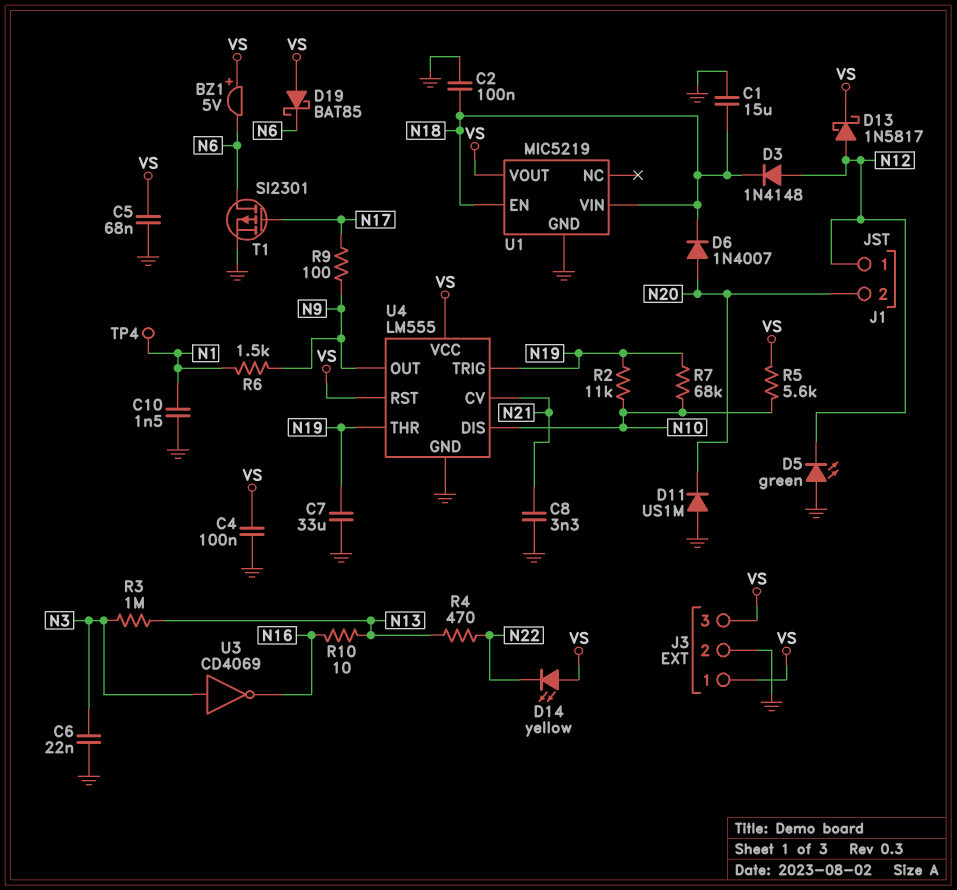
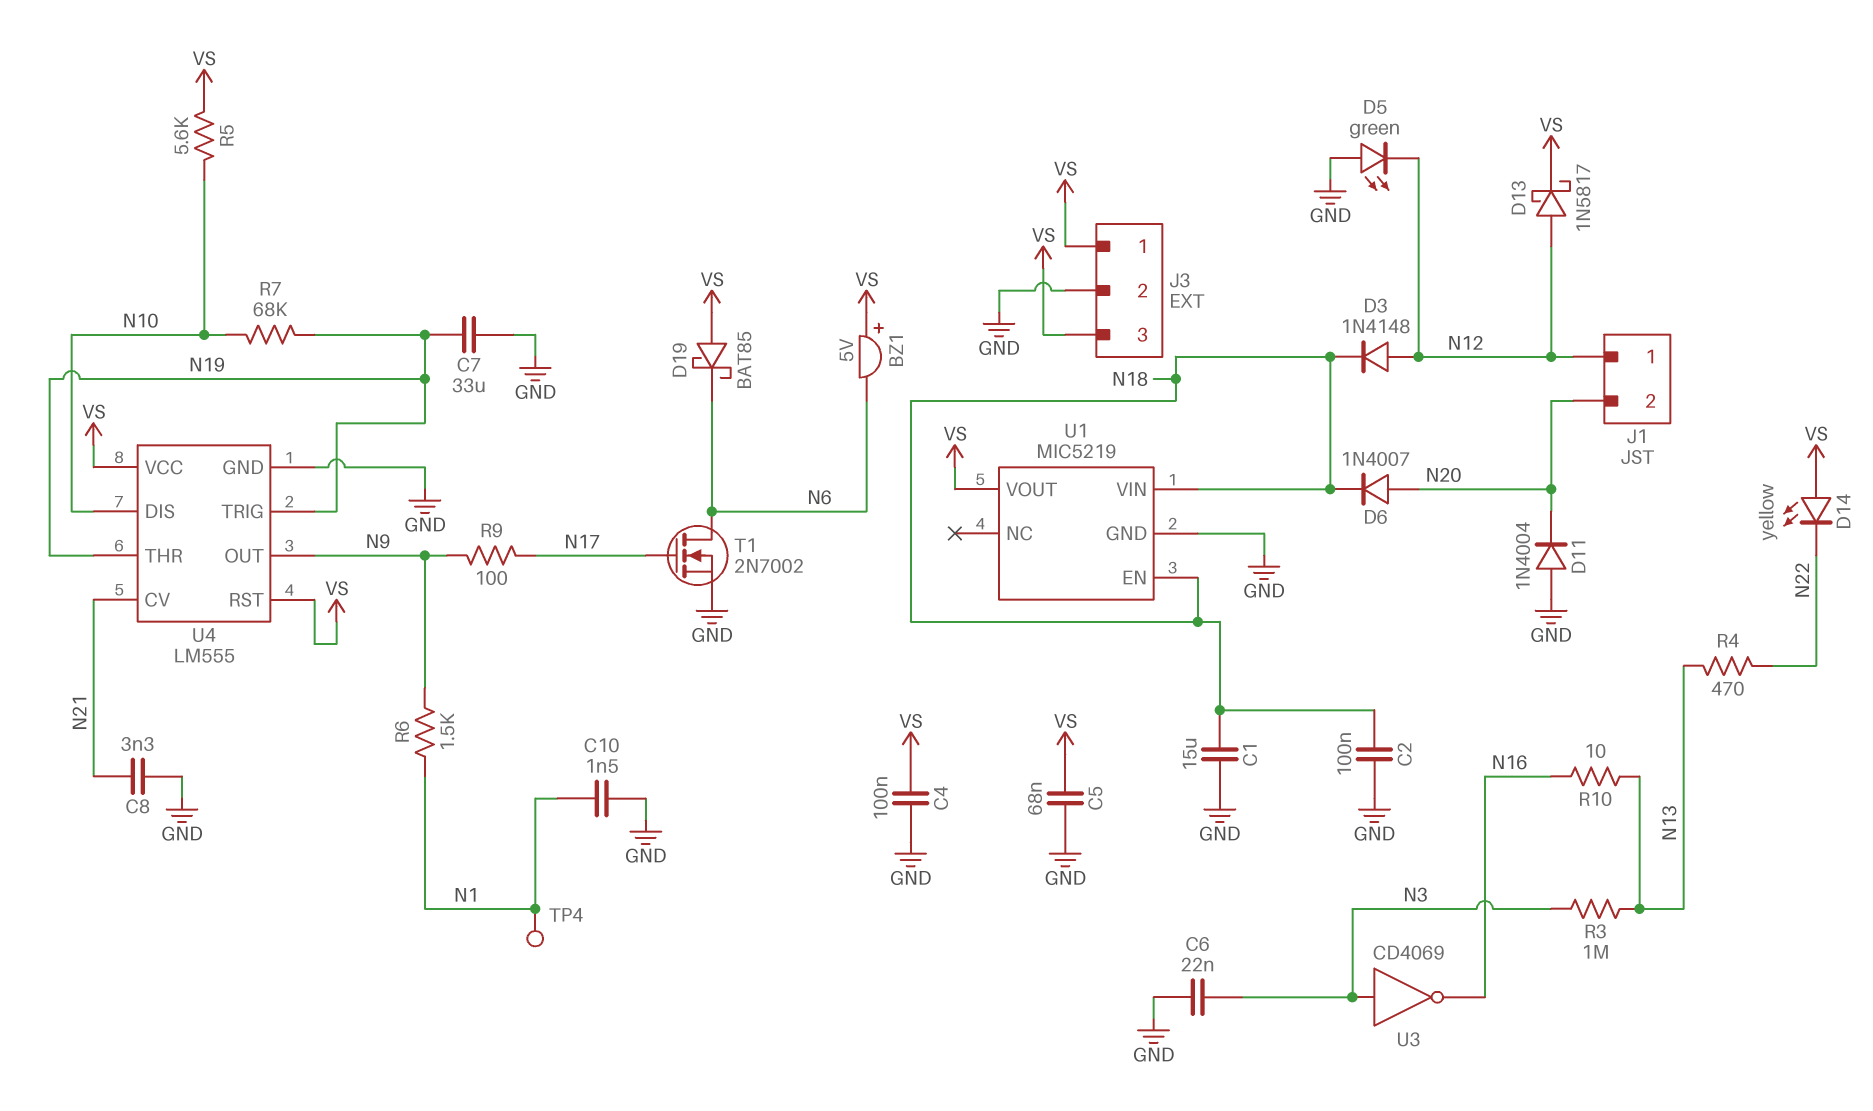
D11: diode US1M (A GND, K N20) -> diode 1N4004 (A GND, K N20)
R2: 11k (N10, N19) -> none
T1: PMOS SI2301 (G N17, D N6, S GND) -> NMOS 2N7002 (G N17, D N6, S GND)

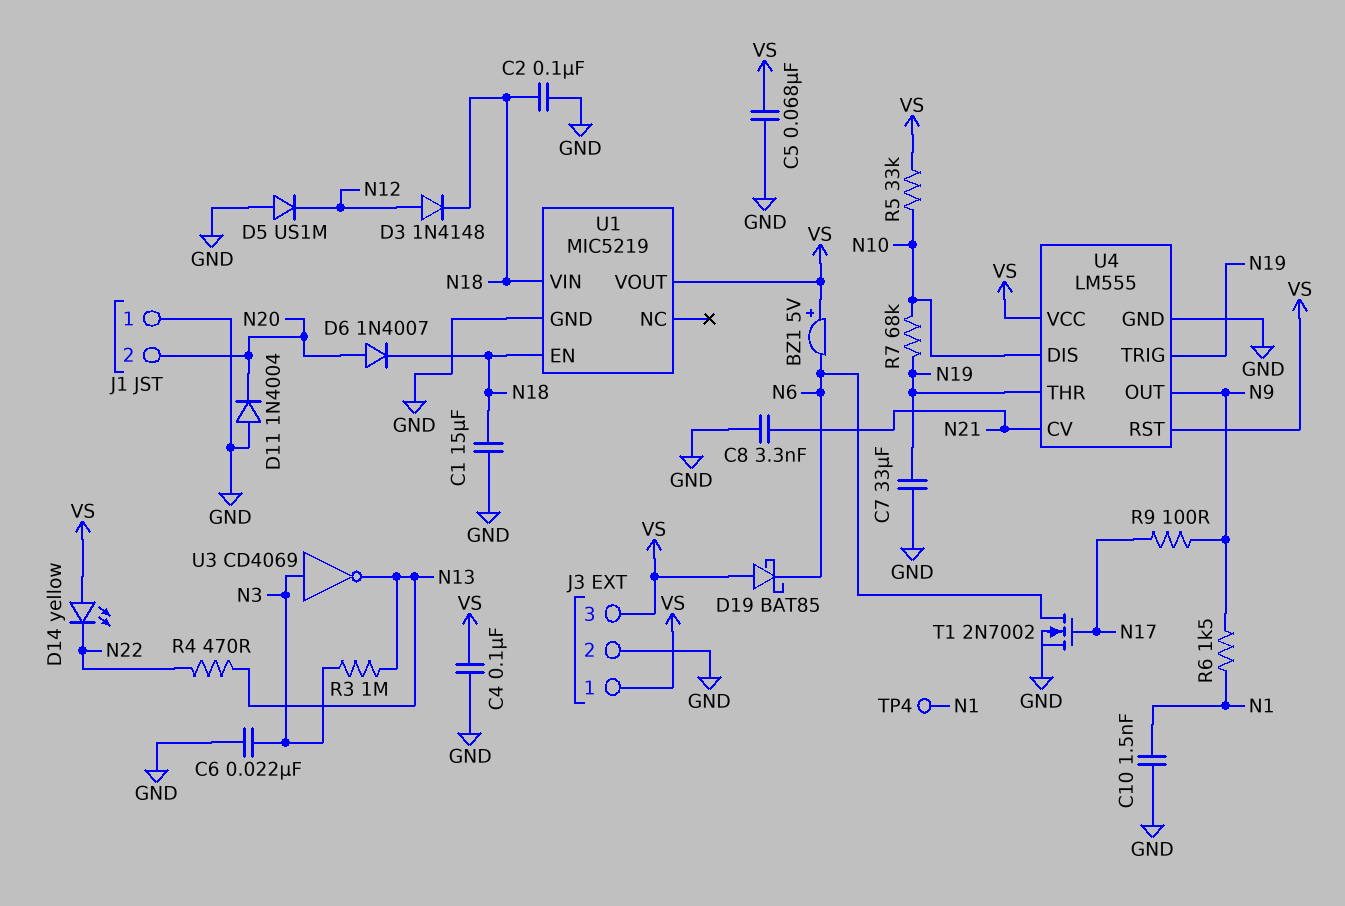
D5: LED green (A GND, K N12) -> diode US1M (A GND, K N12)
D13: schottky 1N5817 (A N12, K VS) -> none
J1 pin 1: N12 -> GND
R5: 5.6k (N10, VS) -> 33k (N10, VS)
R10: 10 (N13, N16) -> none
U3: NOT CD4069 (in N3, out N16) -> NOT CD4069 (in N3, out N13)

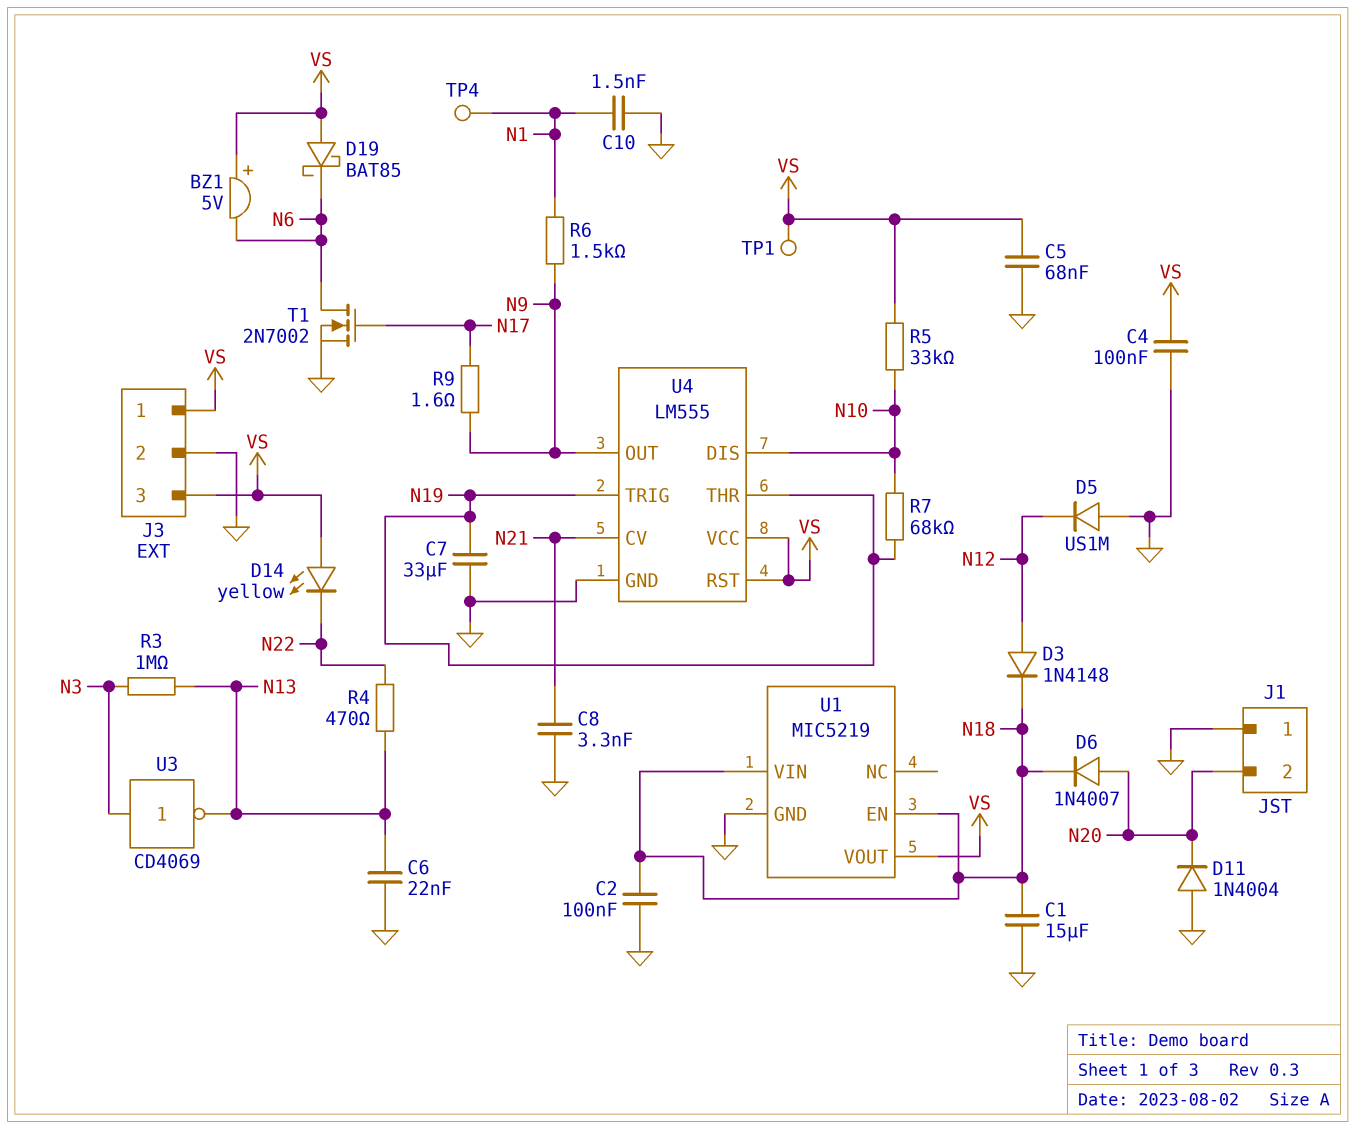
C6: 22nF (GND, N3) -> 22nF (GND, N13)
R9: 100 (N9, N17) -> 1.6 (N9, N17)
TP1: none -> test point (VS)

